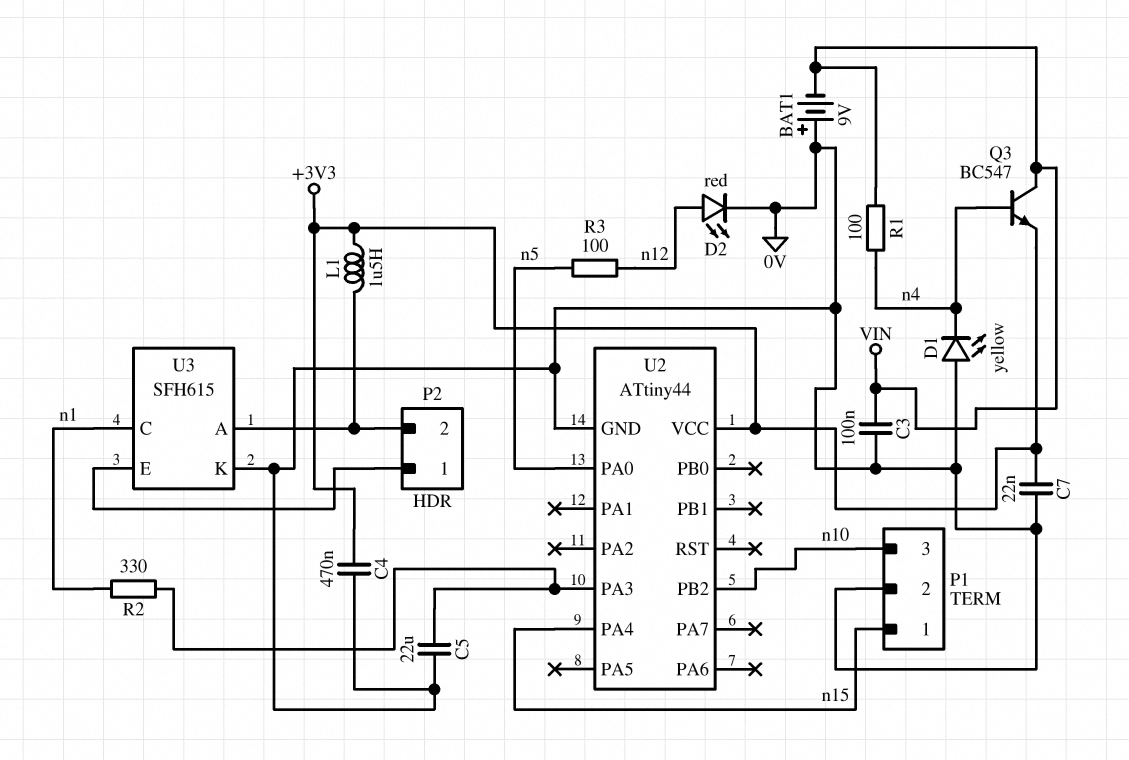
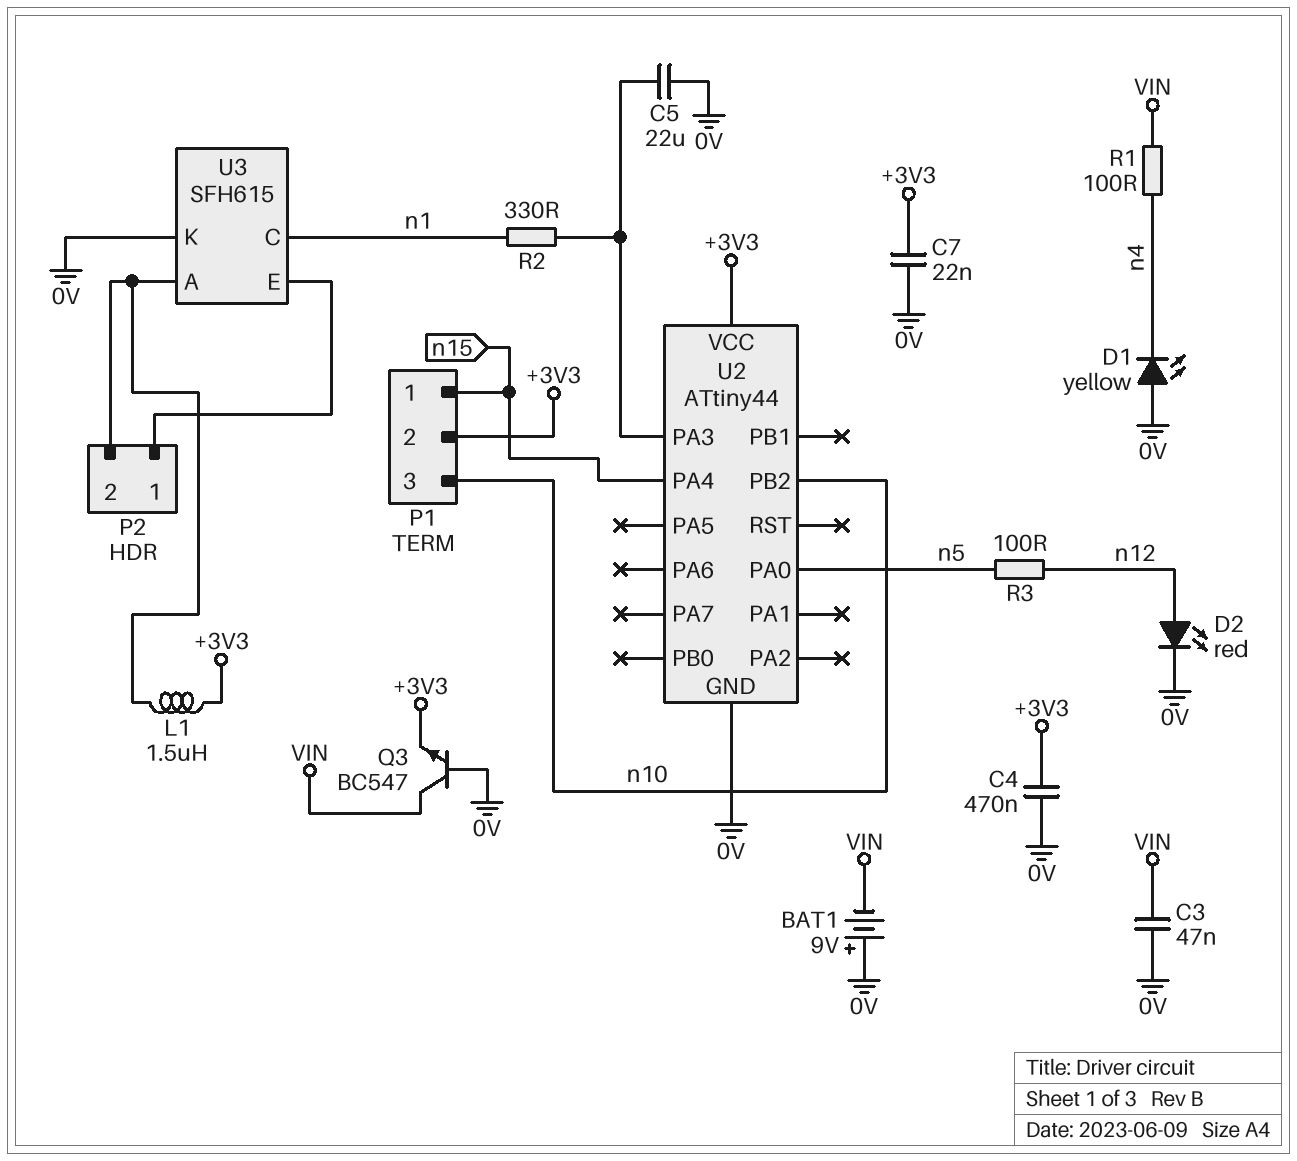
C3: 100nF (0V, VIN) -> 47nF (0V, VIN)
P1 pin 2: 0V -> +3V3
Q3: NPN BC547 (B n4, C VIN, E +3V3) -> NPN BC547 (B 0V, C VIN, E +3V3)

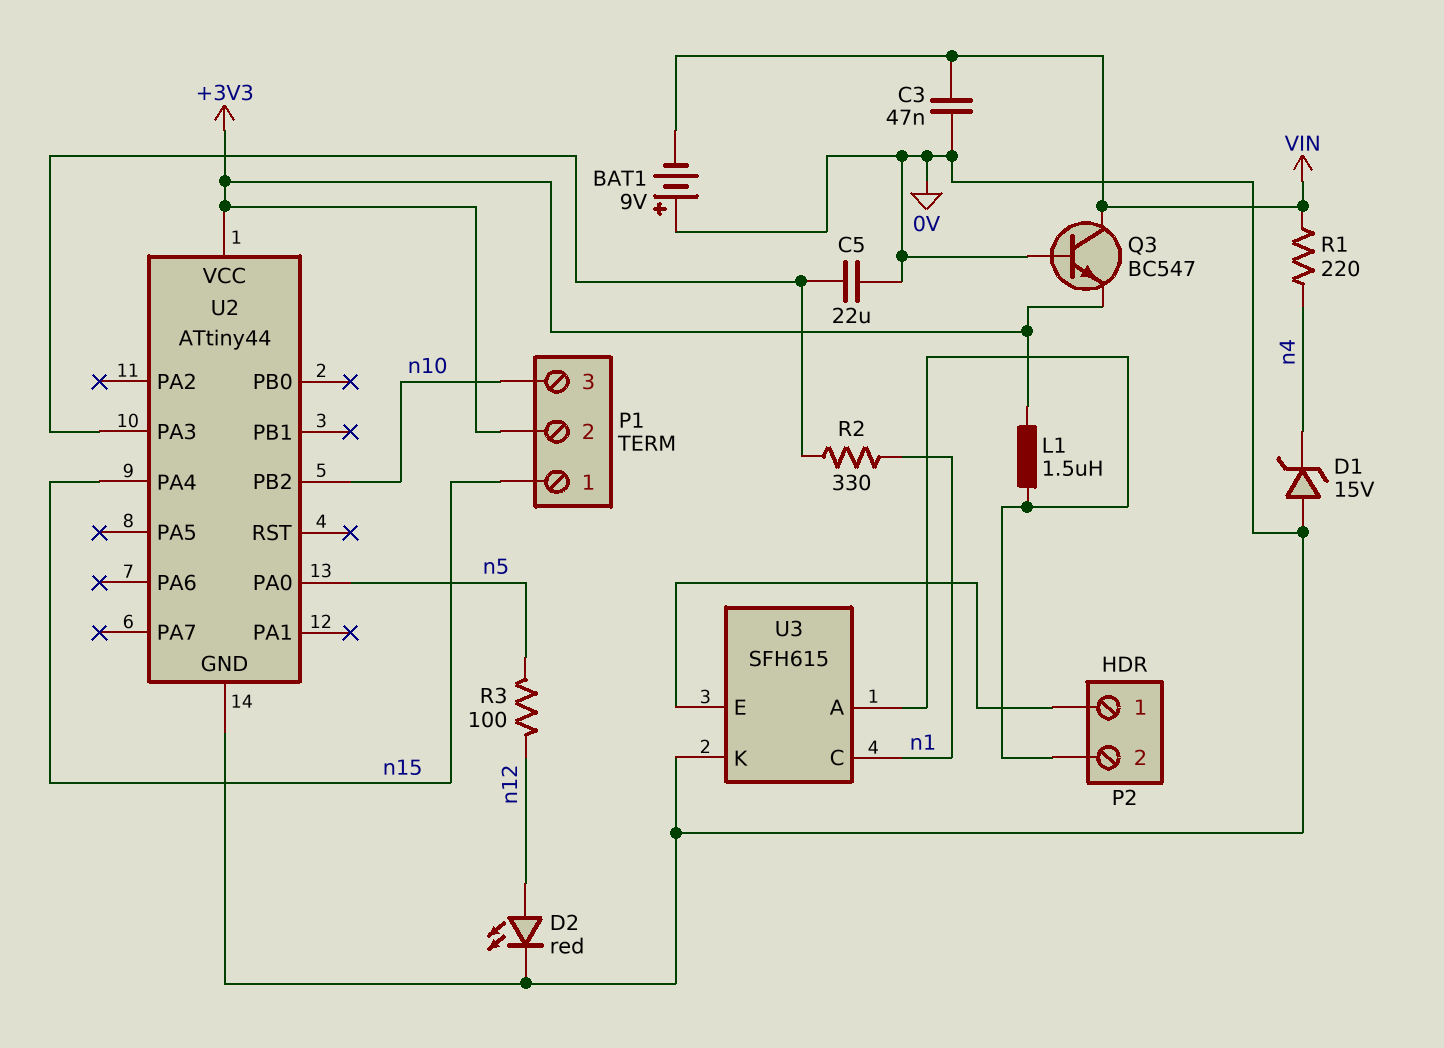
C4: 470nF (+3V3, 0V) -> none
C7: 22nF (+3V3, 0V) -> none
D1: LED yellow (A 0V, K n4) -> zener 15V (A 0V, K n4)
R1: 100 (VIN, n4) -> 220 (VIN, n4)

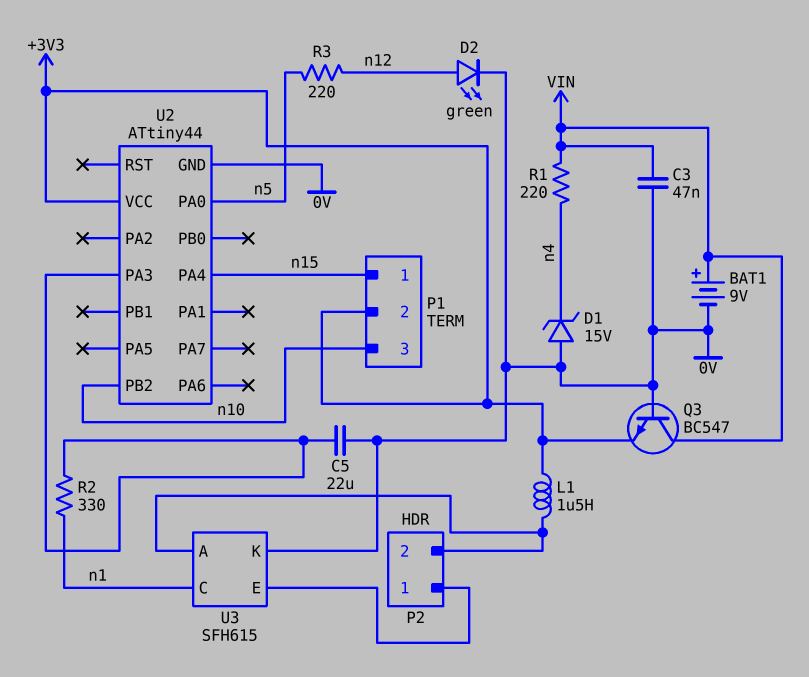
BAT1: 9V (plus 0V, minus VIN) -> 9V (plus VIN, minus 0V)
D2: LED red (A n12, K 0V) -> LED green (A n12, K 0V)
R3: 100 (n5, n12) -> 220 (n5, n12)

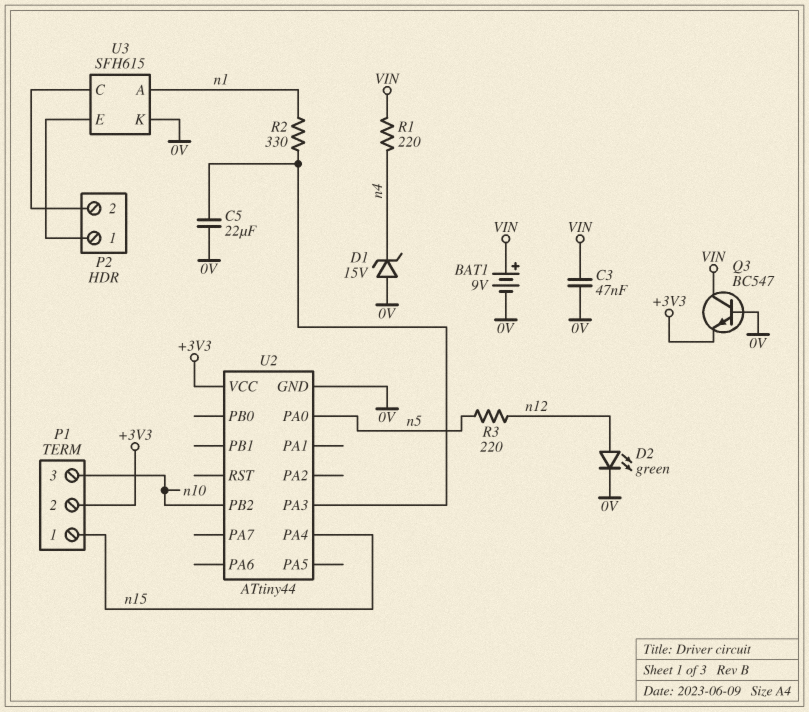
L1: 1.5uH (+3V3, P2/2) -> none
U3 pin A: P2/2 -> n1
U3 pin C: n1 -> P2/2

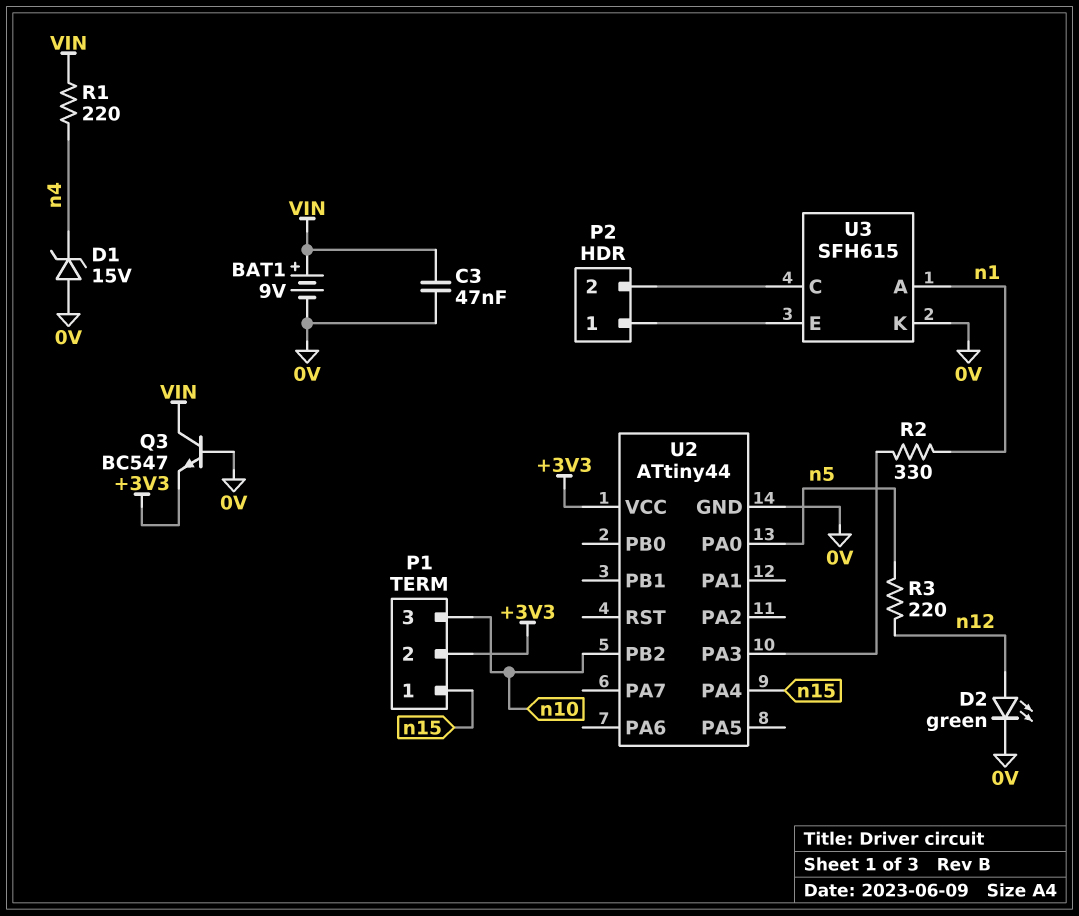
C5: 22uF (0V, U2/PA3) -> none

